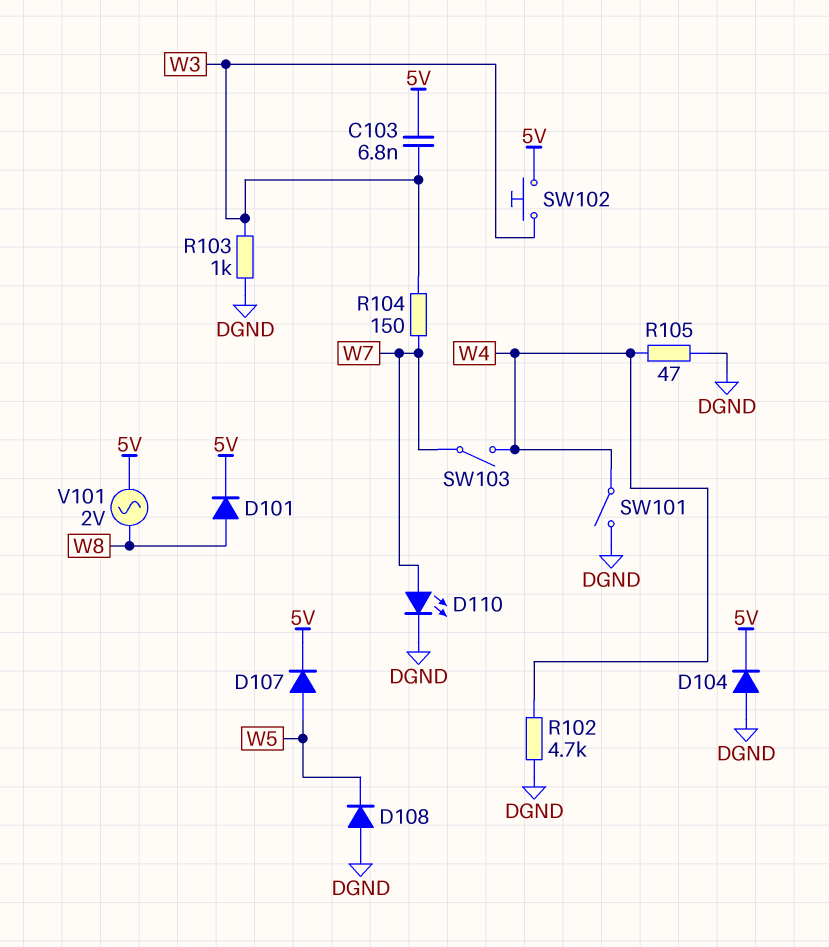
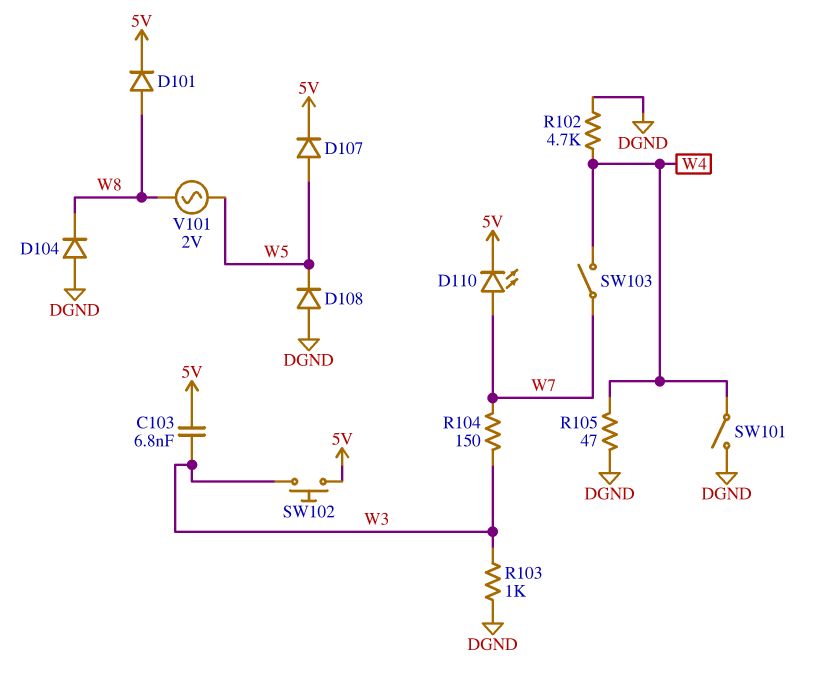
D104: diode (A DGND, K 5V) -> diode (A DGND, K W8)
D110: LED (A W7, K DGND) -> LED (A W7, K 5V)
V101: AC 2V (5V, W8) -> AC 2V (W5, W8)

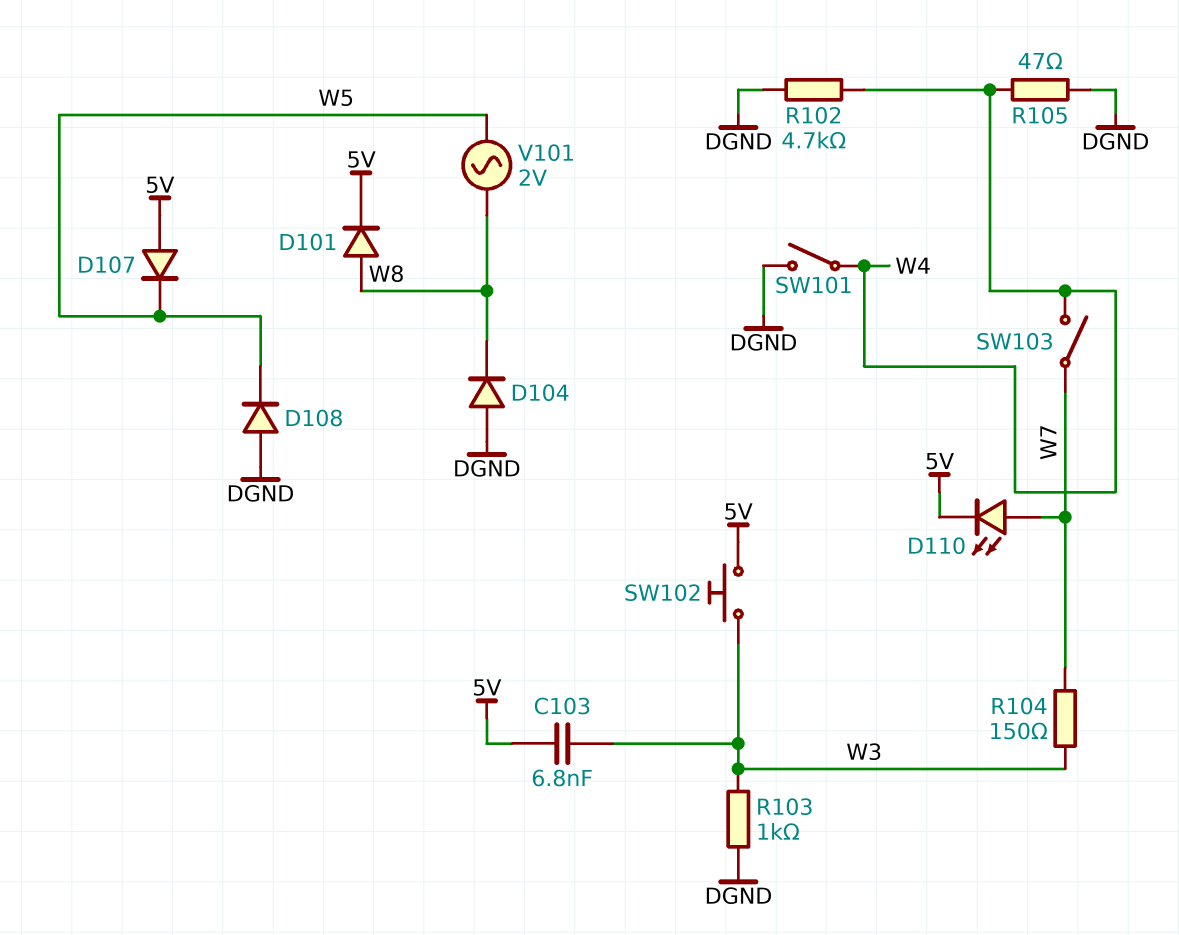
D107: diode (A W5, K 5V) -> diode (A 5V, K W5)

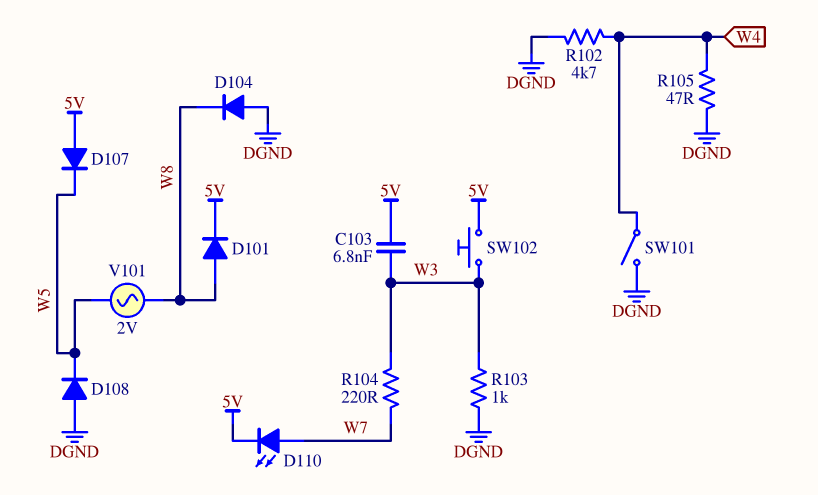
R104: 150 (W3, W7) -> 220 (W3, W7)
SW103: switch (W4, W7) -> none

